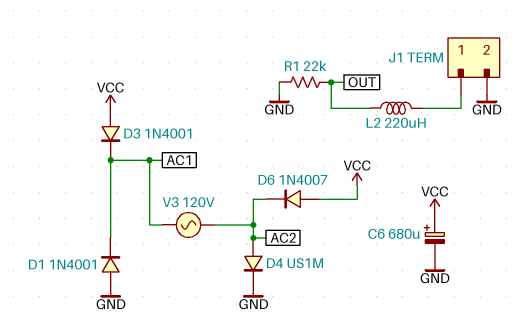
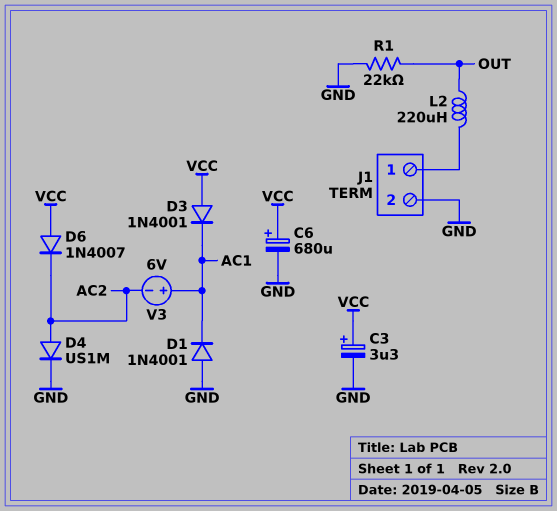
C3: none -> 3.3uF (plus VCC, minus GND)
V3: AC 120V (AC1, AC2) -> 6V (plus AC1, minus AC2)

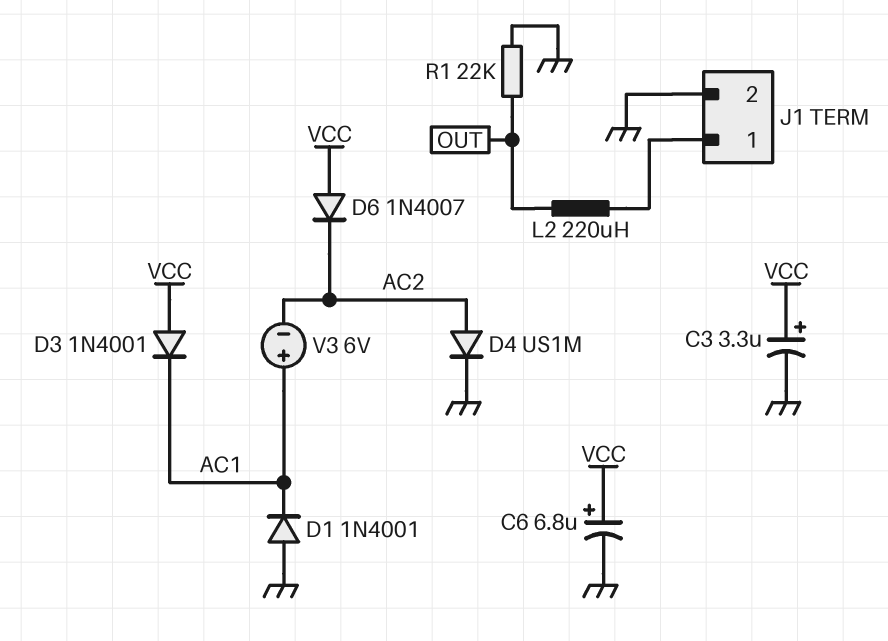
C6: 680uF (plus VCC, minus GND) -> 6.8uF (plus VCC, minus GND)

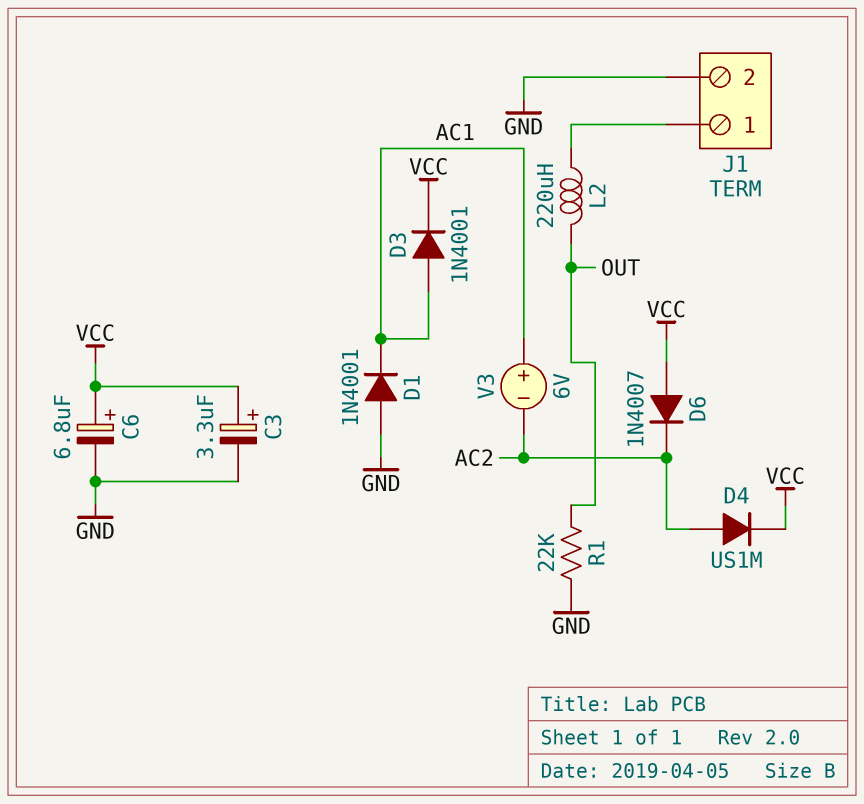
D3: diode 1N4001 (A VCC, K AC1) -> diode 1N4001 (A AC1, K VCC)
D4: diode US1M (A AC2, K GND) -> diode US1M (A AC2, K VCC)

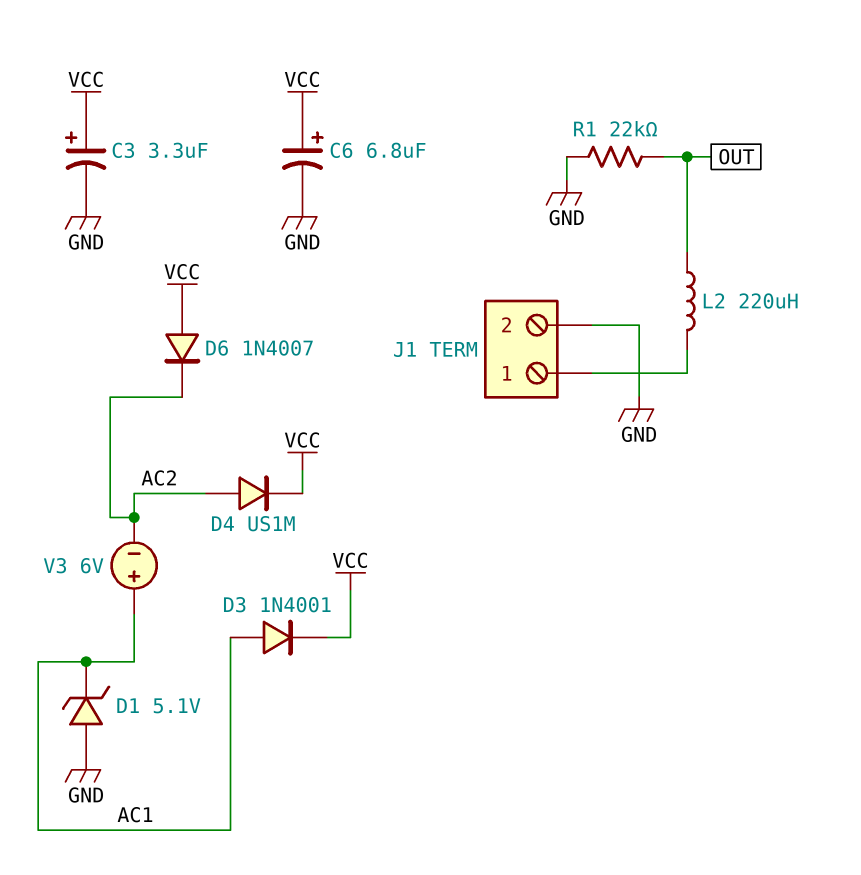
D1: diode 1N4001 (A GND, K AC1) -> zener 5.1V (A GND, K AC1)

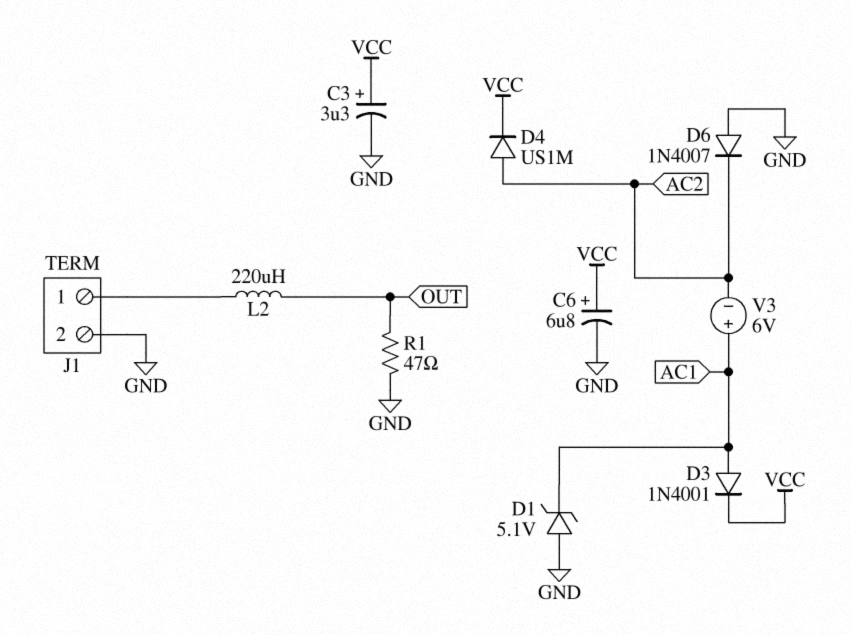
D6: diode 1N4007 (A VCC, K AC2) -> diode 1N4007 (A GND, K AC2)
R1: 22k (GND, OUT) -> 47 (GND, OUT)

